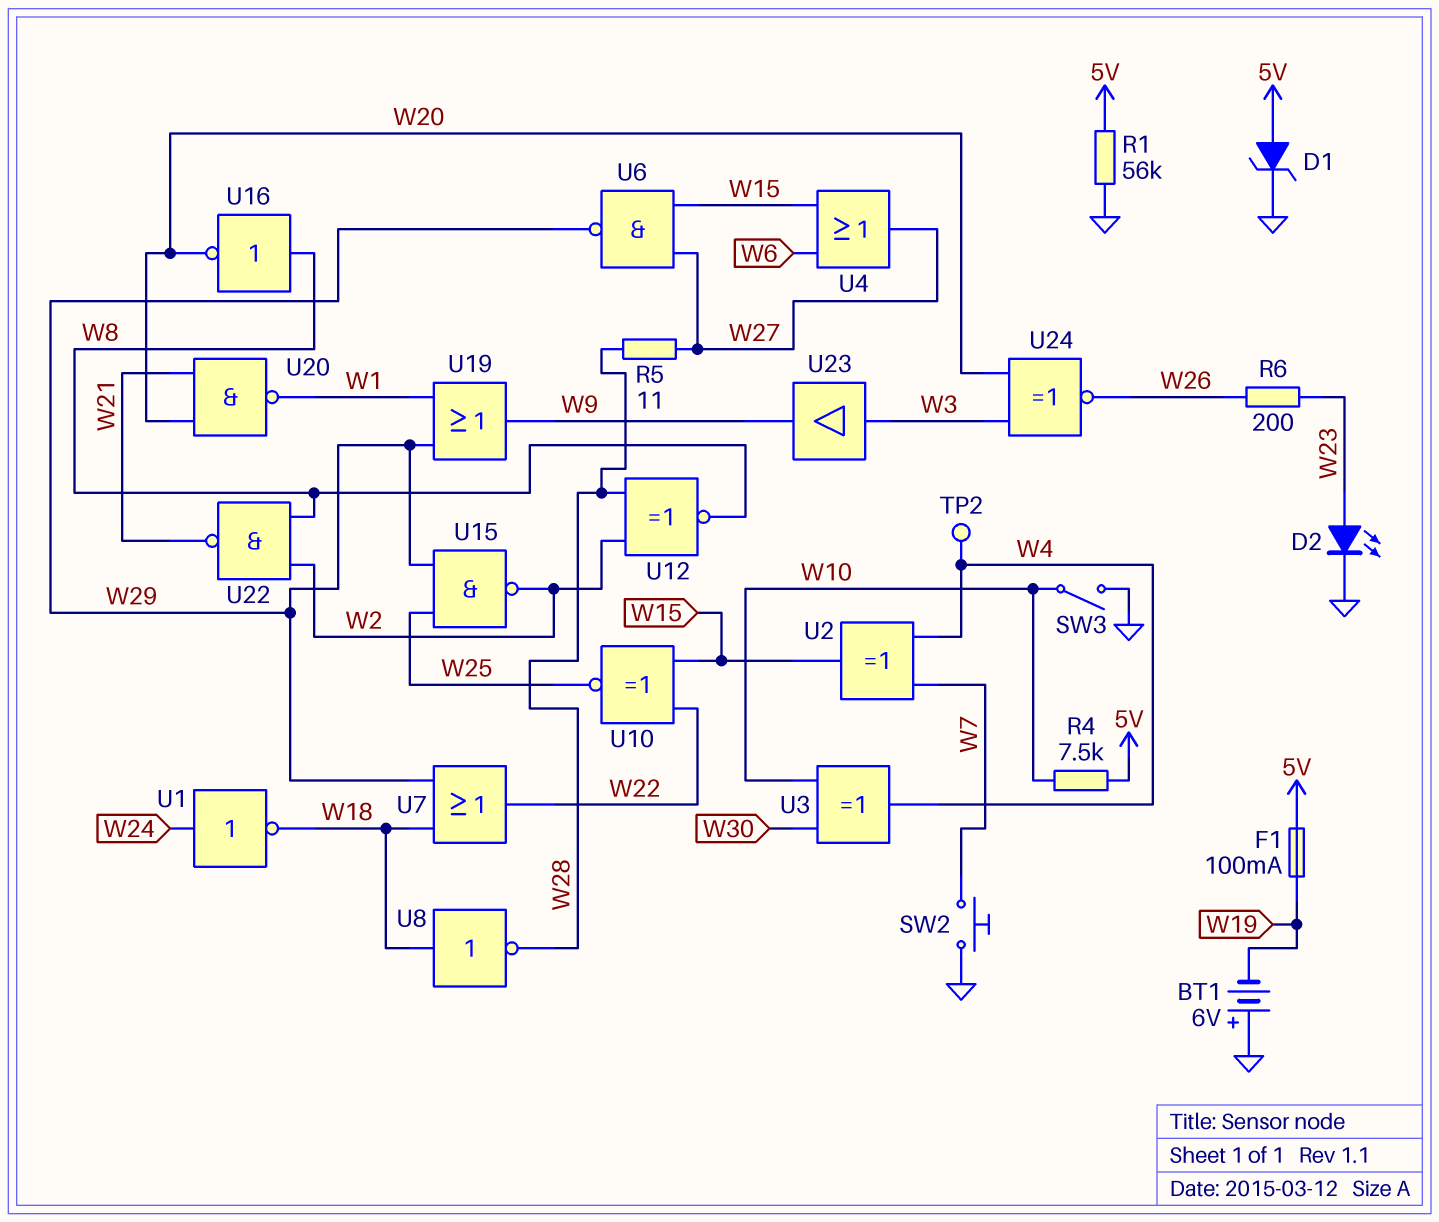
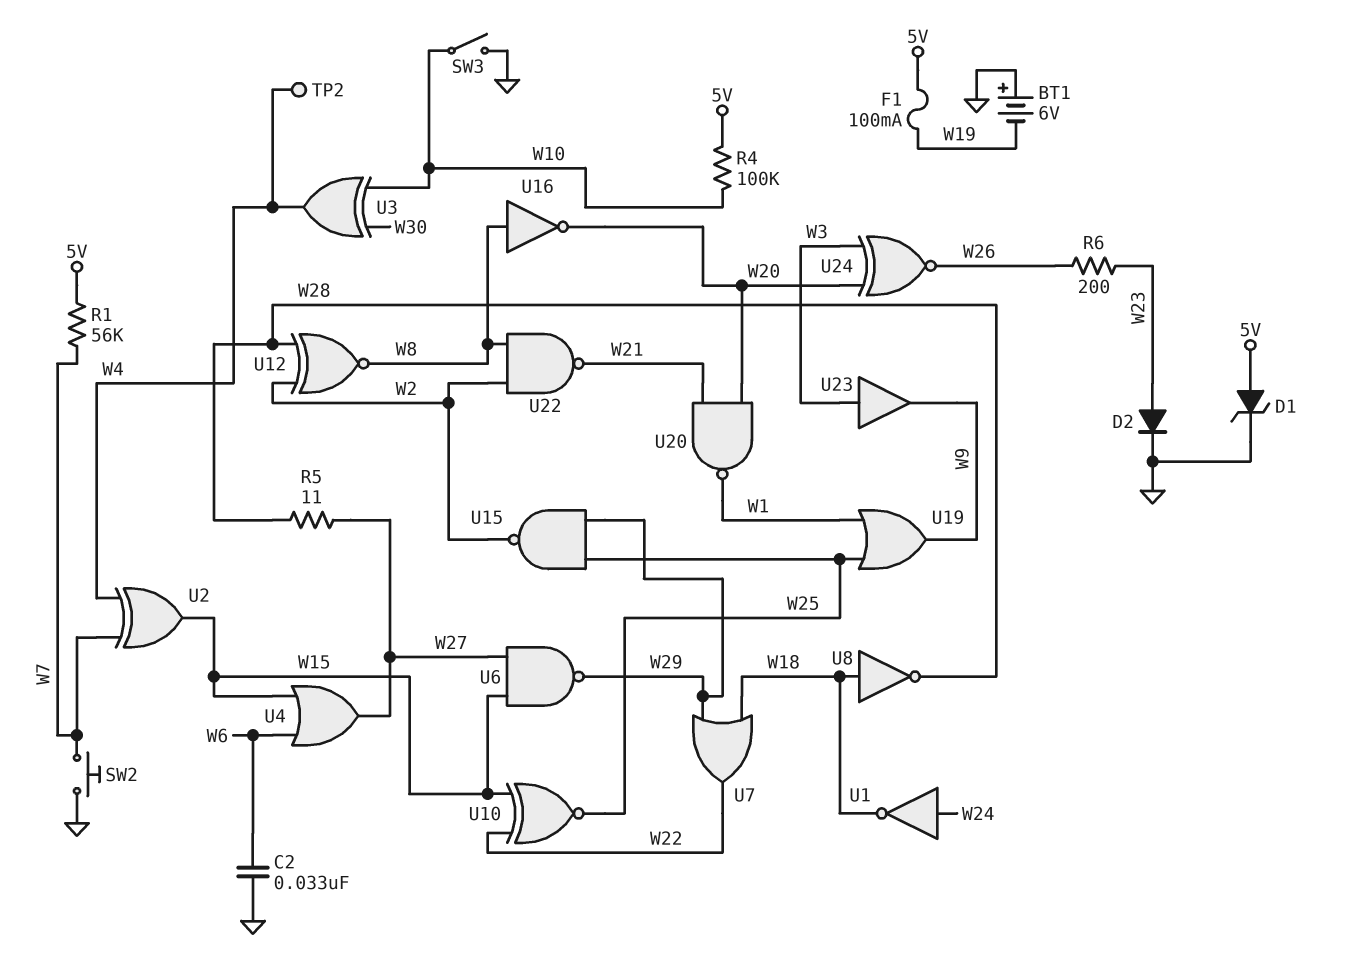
C2: none -> 33nF (GND, W6)
D2: LED (A W23, K GND) -> diode (A W23, K GND)
R1: 56k (5V, GND) -> 56k (5V, W7)
R4: 7.5k (5V, W10) -> 100k (5V, W10)
U19: OR (in W1, in W29, out W9) -> OR (in W1, in W25, out W9)

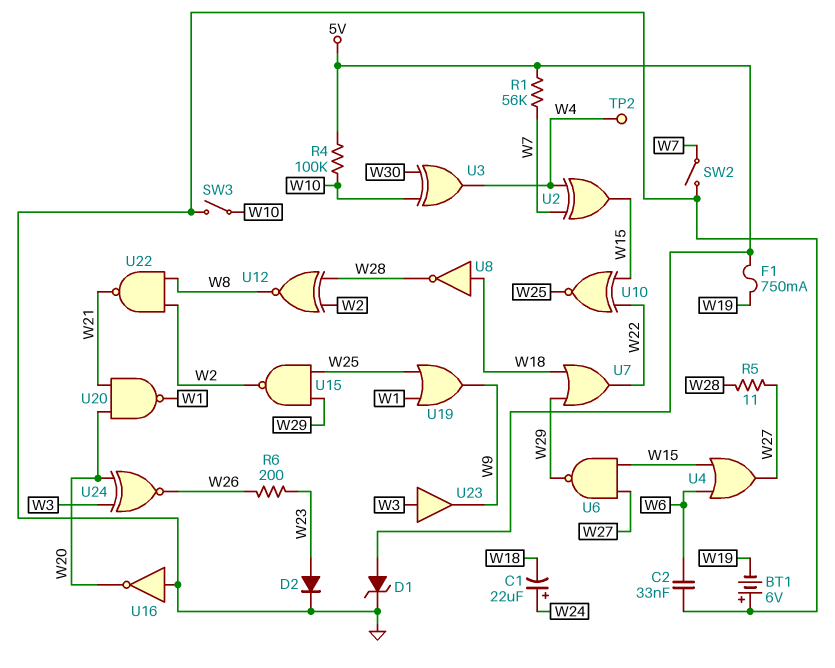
C1: none -> 22uF (plus W24, minus W18)
F1: 100mA (5V, W19) -> 750mA (5V, W19)
SW2: button (GND, W7) -> switch (GND, W7)
U1: NOT (in W24, out W18) -> none
U16: NOT (in W8, out W20) -> NOT (in GND, out W20)

